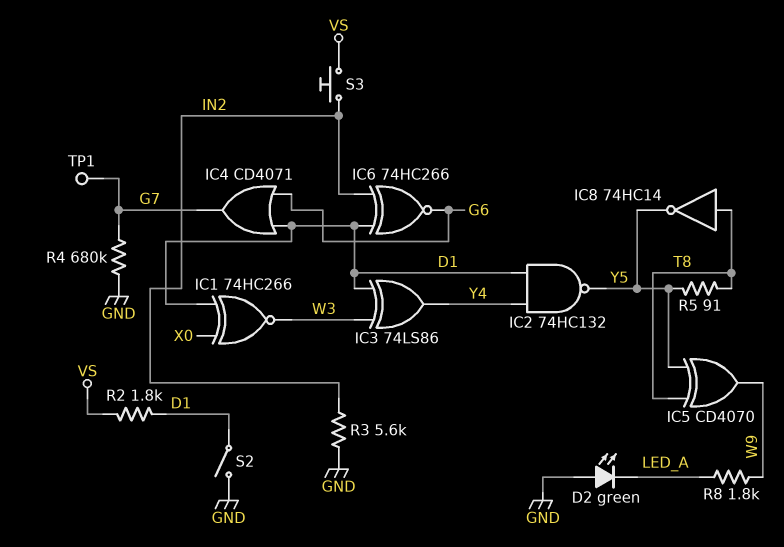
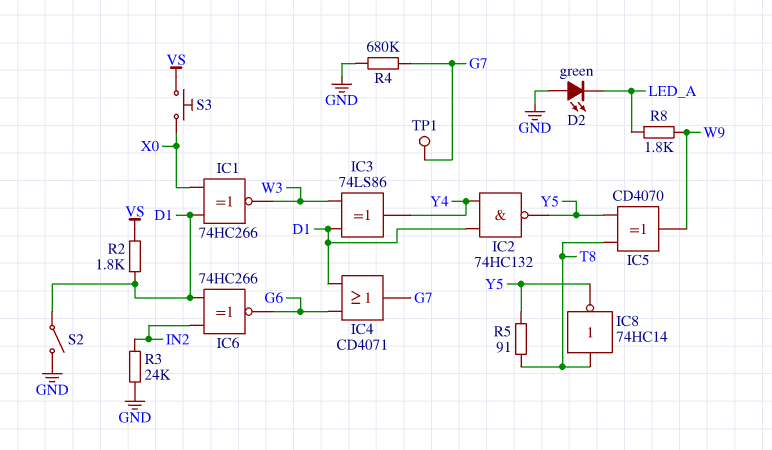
R3: 5.6k (GND, IN2) -> 24k (GND, IN2)
S3: button (IN2, VS) -> button (VS, X0)

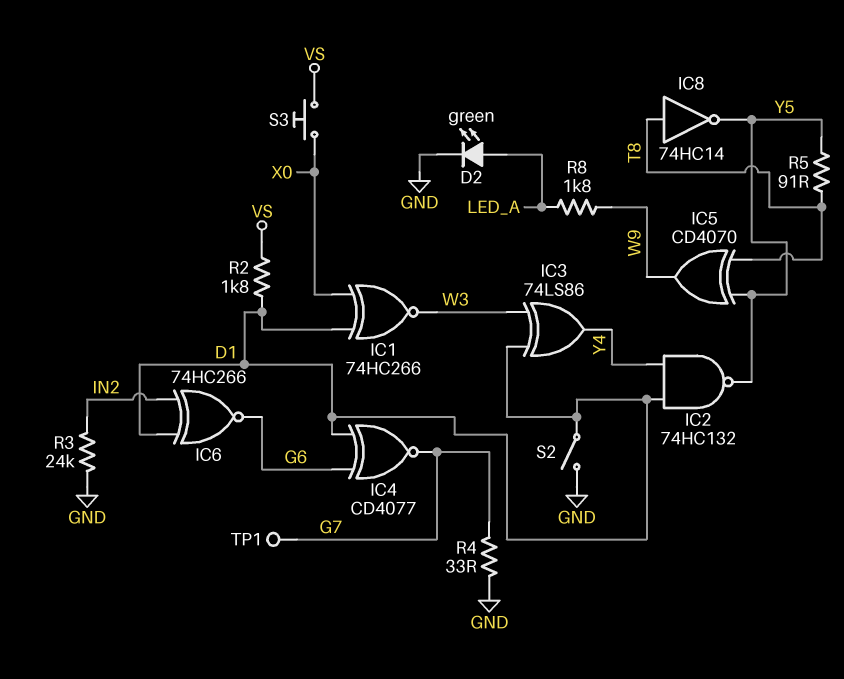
D2: LED green (A GND, K LED_A) -> LED green (A LED_A, K GND)
IC4: OR CD4071 (in D1, in G6, out G7) -> XNOR CD4077 (in D1, in G6, out G7)
R4: 680k (G7, GND) -> 33 (G7, GND)

